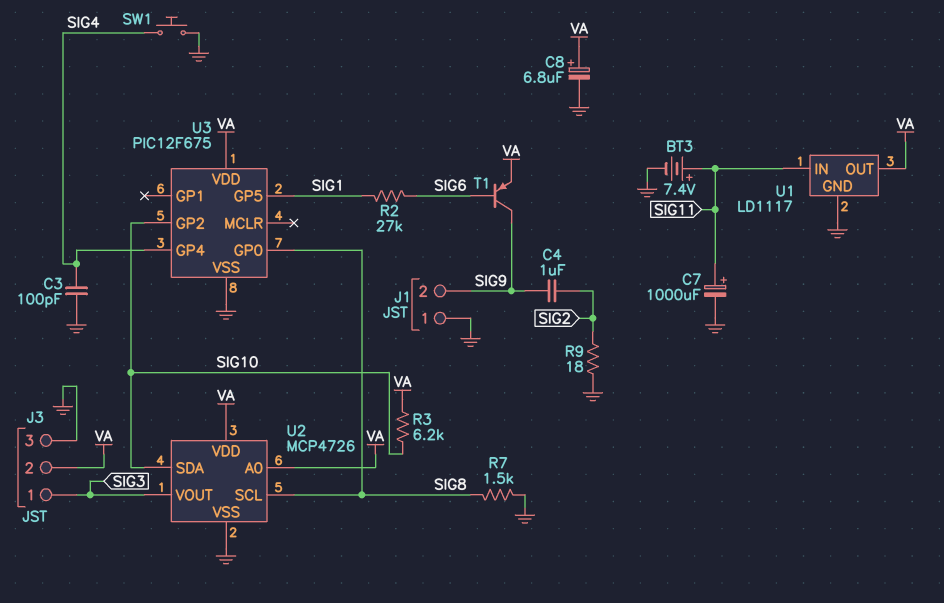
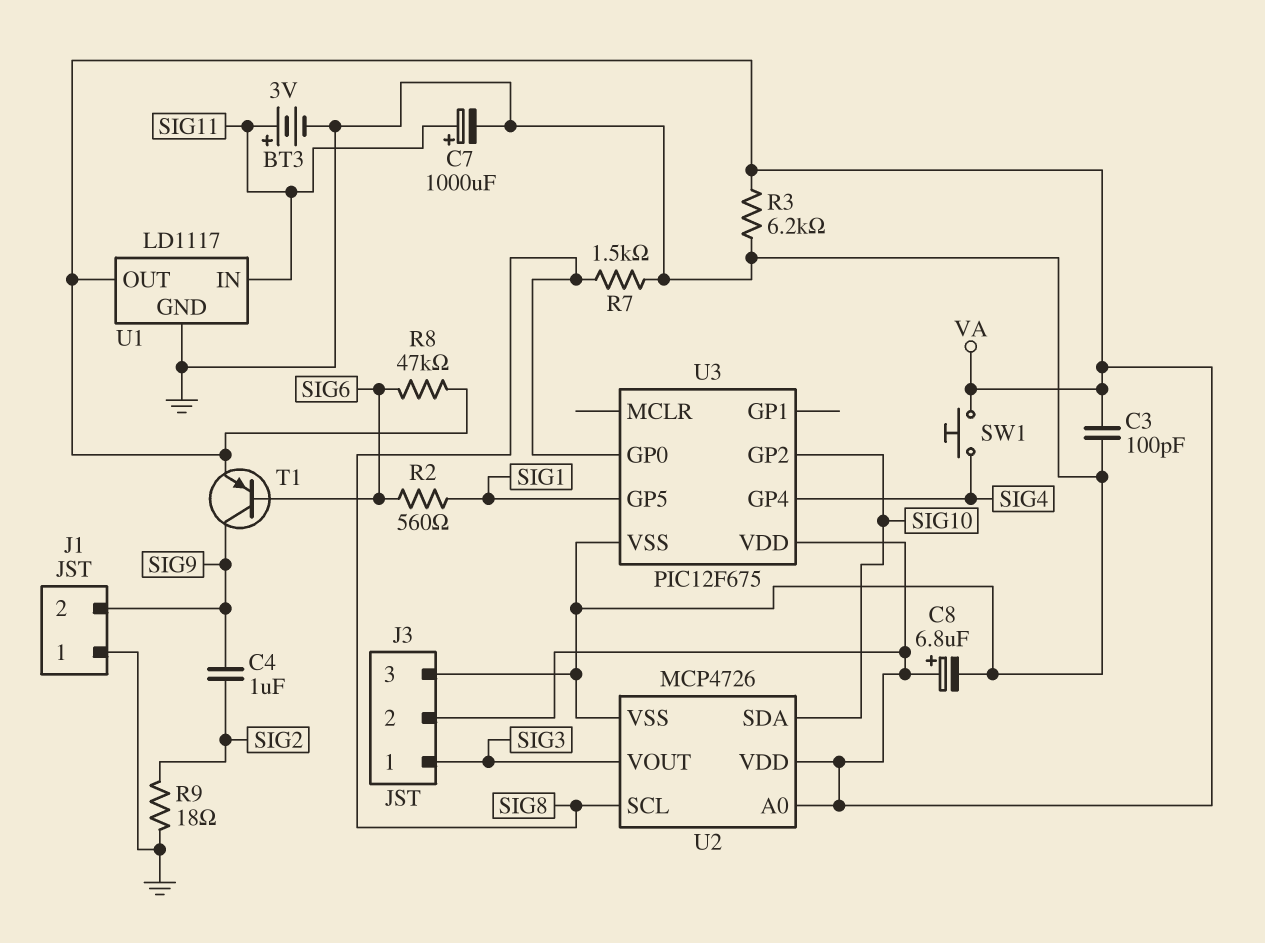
BT3: 7.4V (plus SIG11, minus GND) -> 3V (plus SIG11, minus GND)
C3: 100pF (GND, SIG4) -> 100pF (GND, VA)
R2: 27k (SIG1, SIG6) -> 560 (SIG1, SIG6)
R3: 6.2k (SIG10, VA) -> 6.2k (GND, VA)
R8: none -> 47k (SIG6, VA)
SW1: button (GND, SIG4) -> button (SIG4, VA)

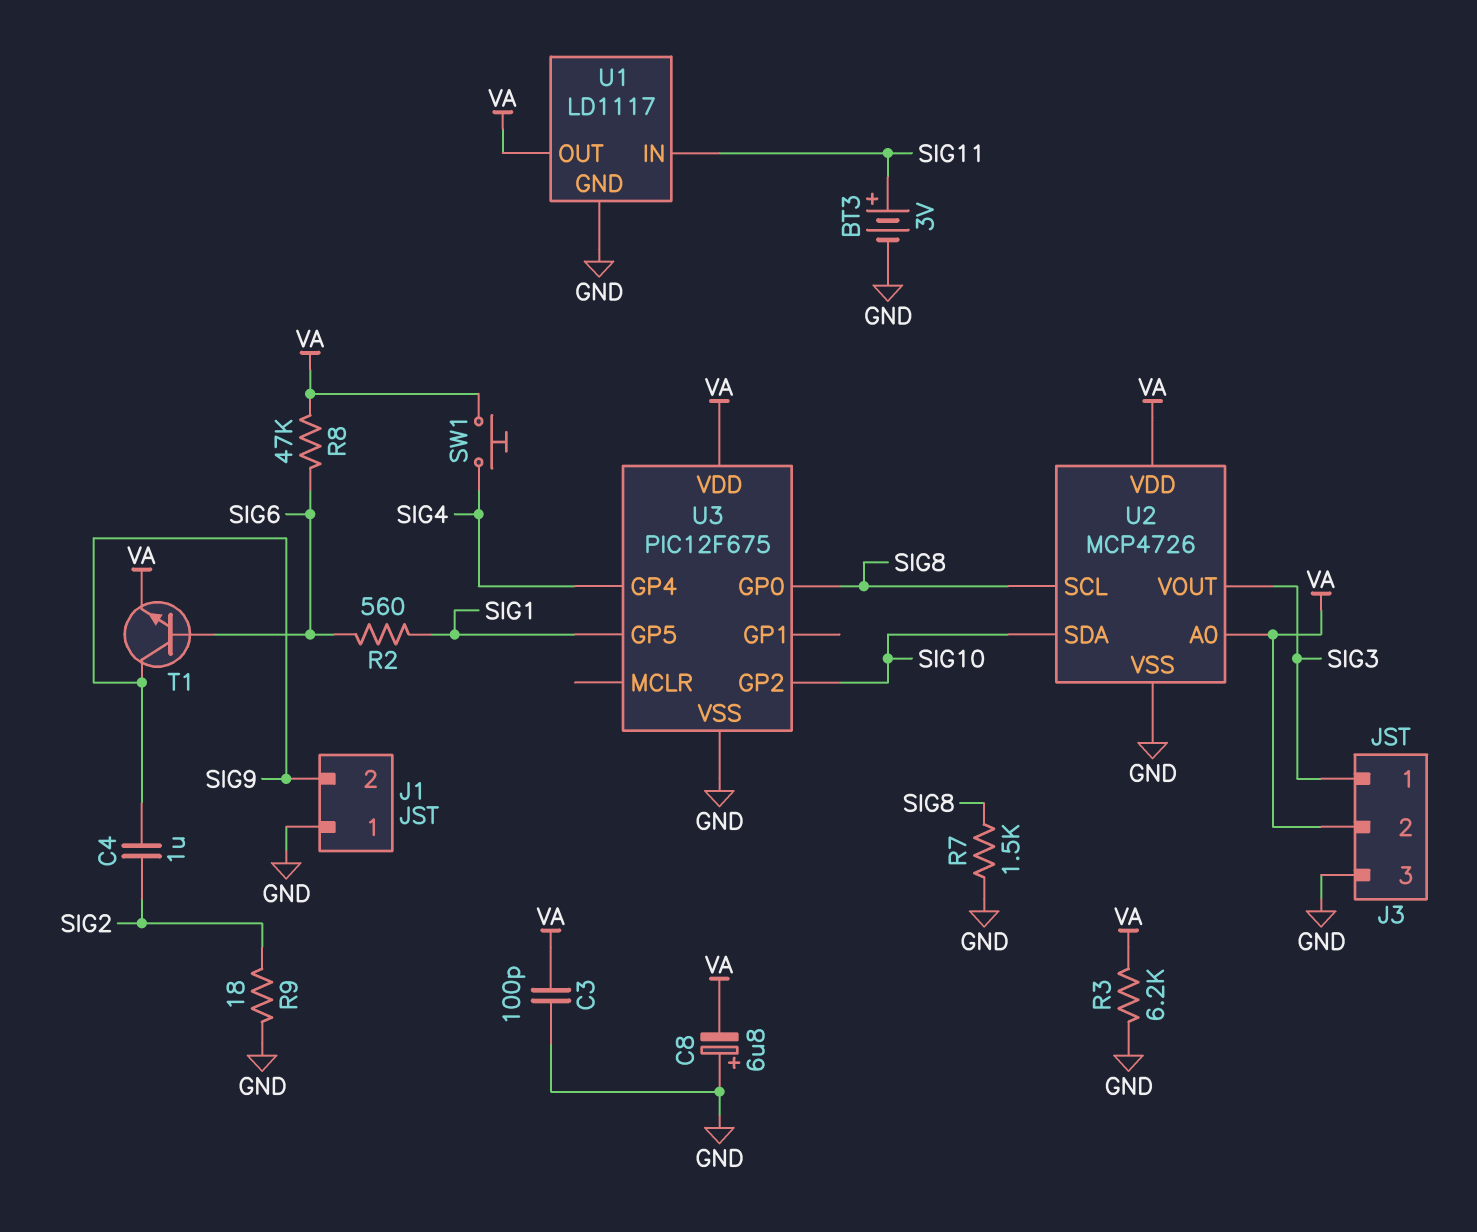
C7: 1000uF (plus SIG11, minus GND) -> none
C8: 6.8uF (plus VA, minus GND) -> 6.8uF (plus GND, minus VA)
T1: PNP (B SIG6, C SIG9, E VA) -> NPN (B SIG6, C SIG9, E VA)

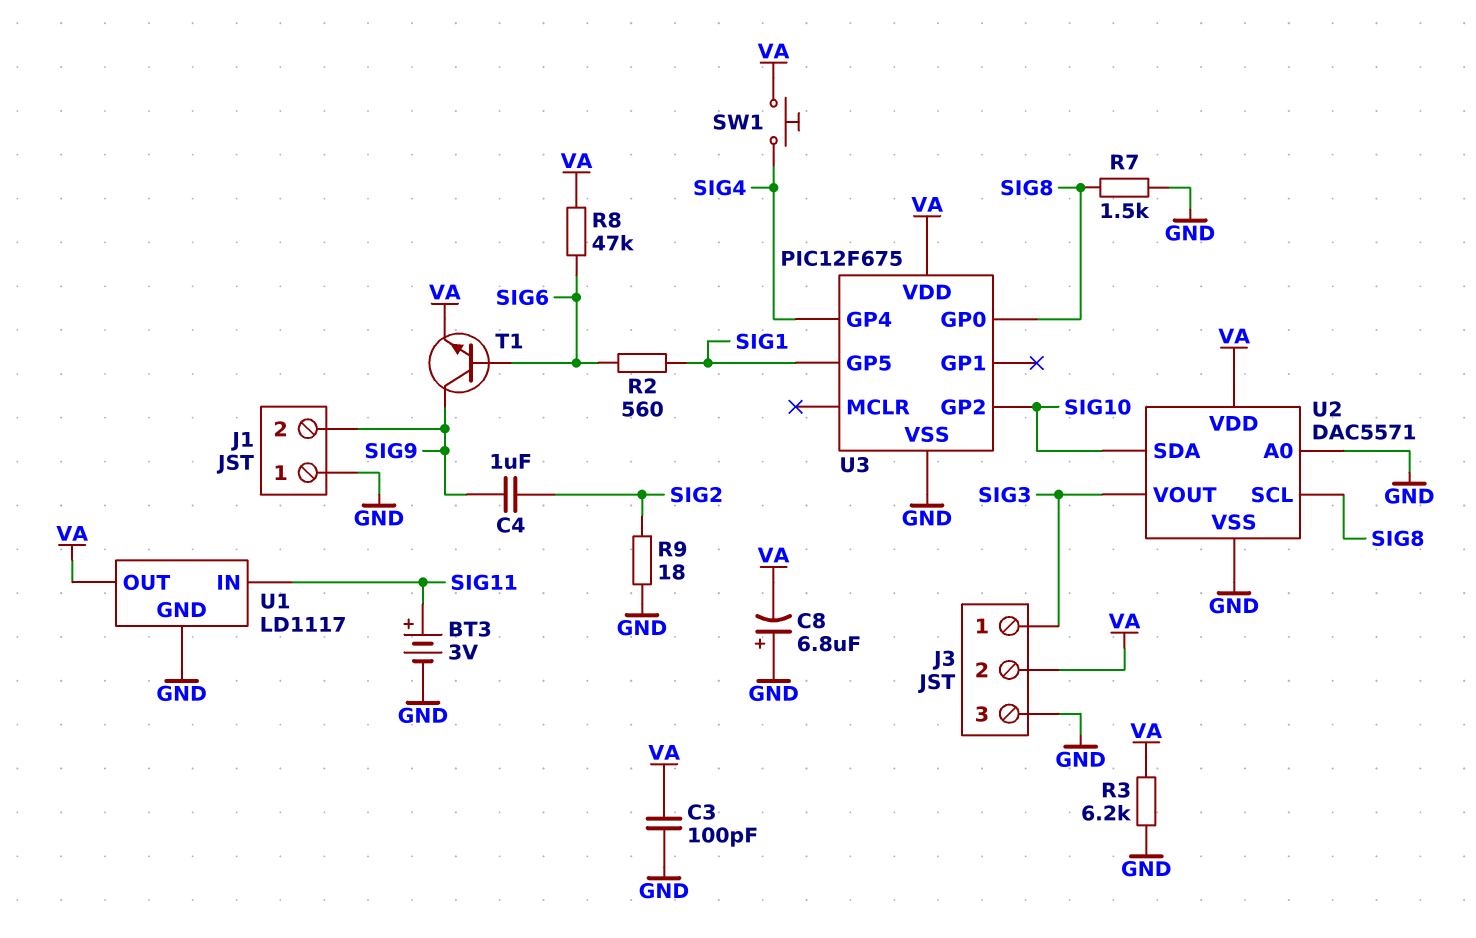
U2: MCP4726 -> DAC5571
U2 pin A0: VA -> GND

